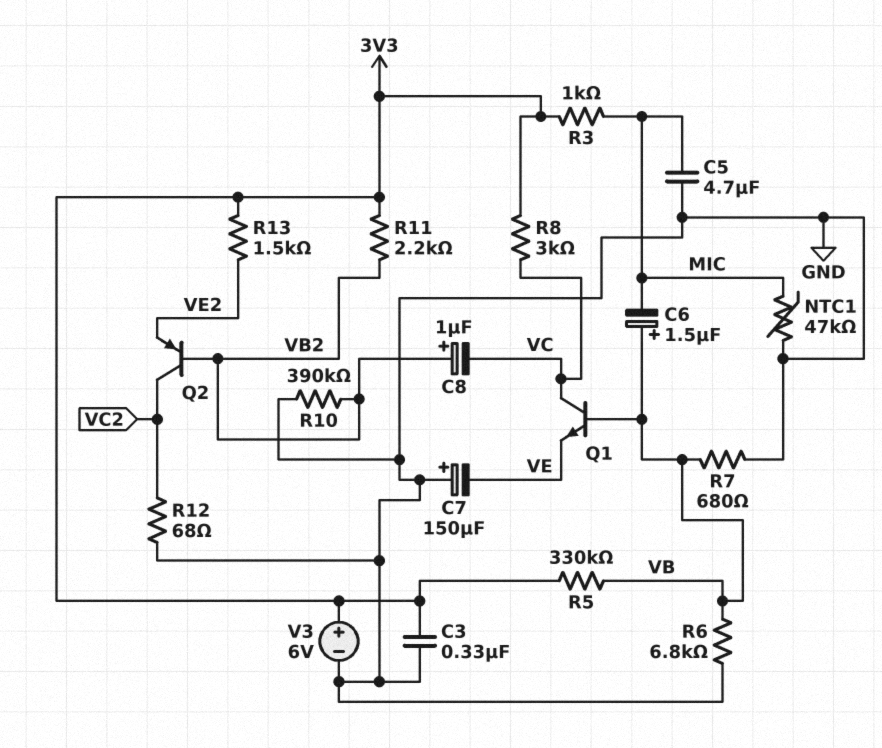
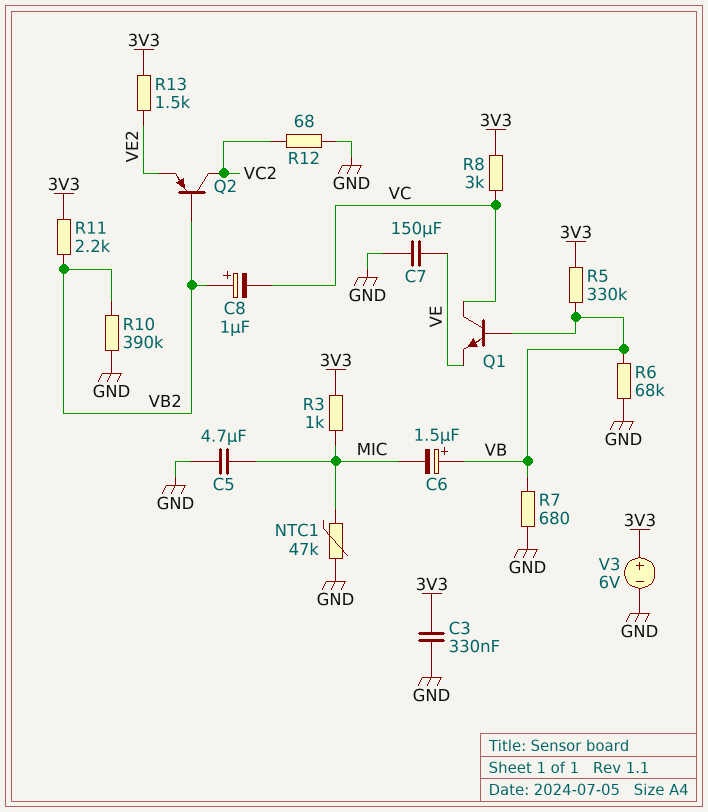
C7: 150uF (plus GND, minus VE) -> 150uF (GND, VE)
R6: 6.8k (GND, VB) -> 68k (GND, VB)

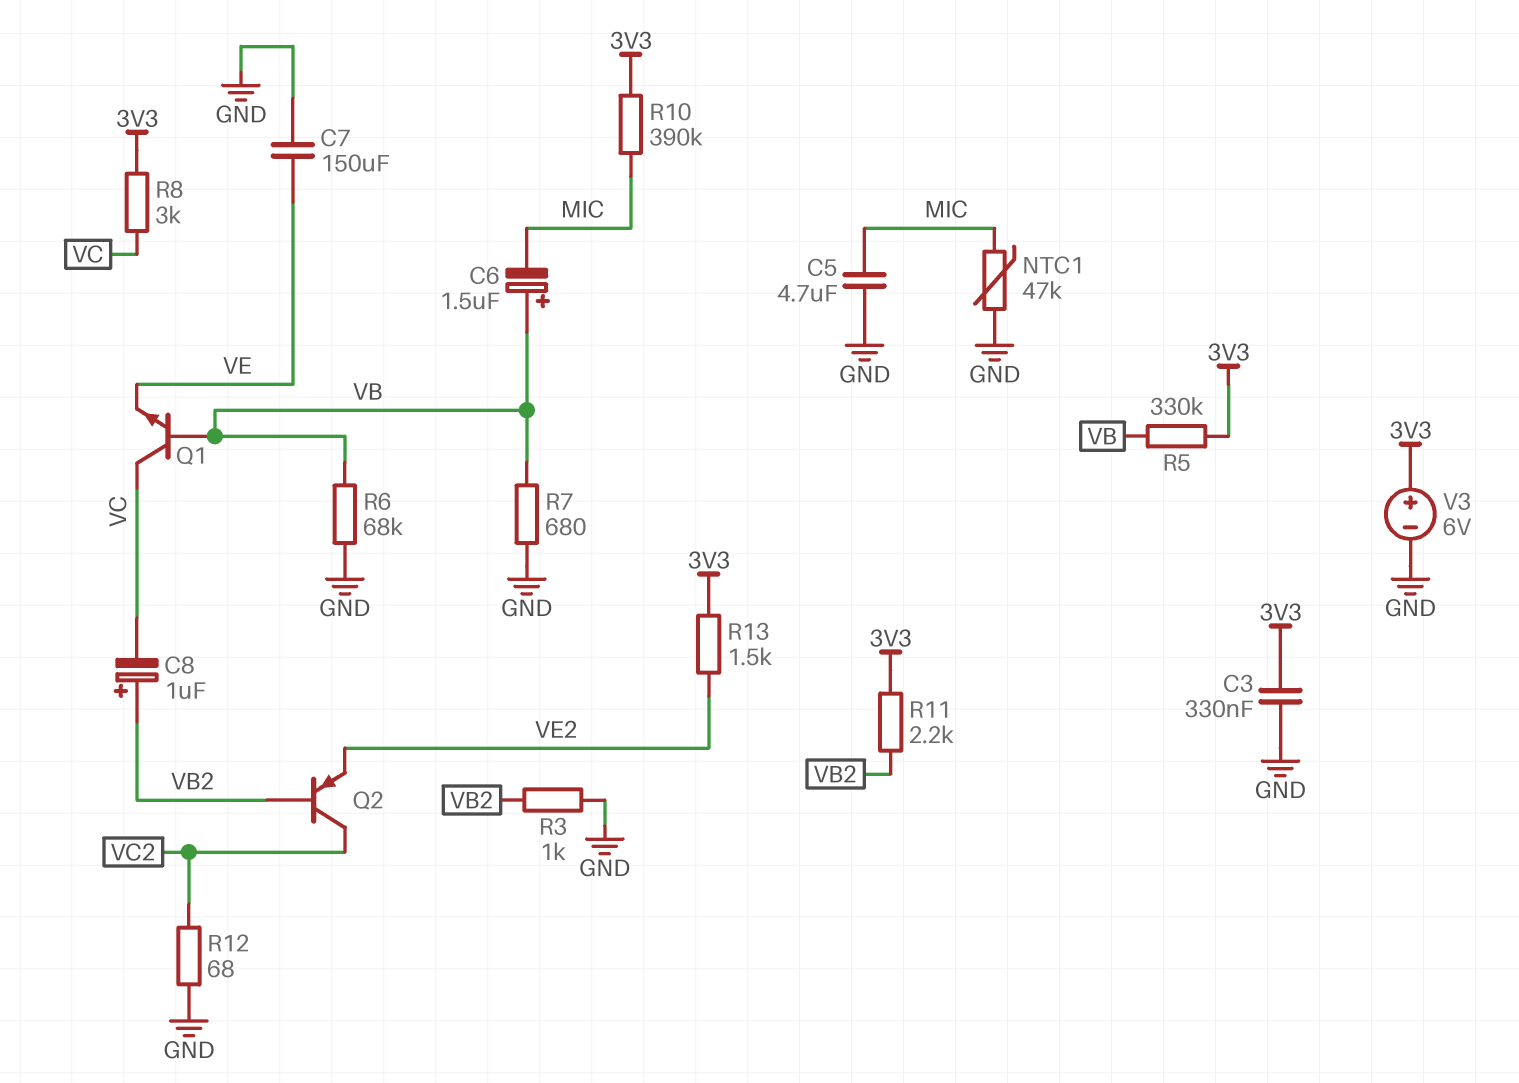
R3: 1k (3V3, MIC) -> 1k (GND, VB2)
R10: 390k (GND, VB2) -> 390k (3V3, MIC)

